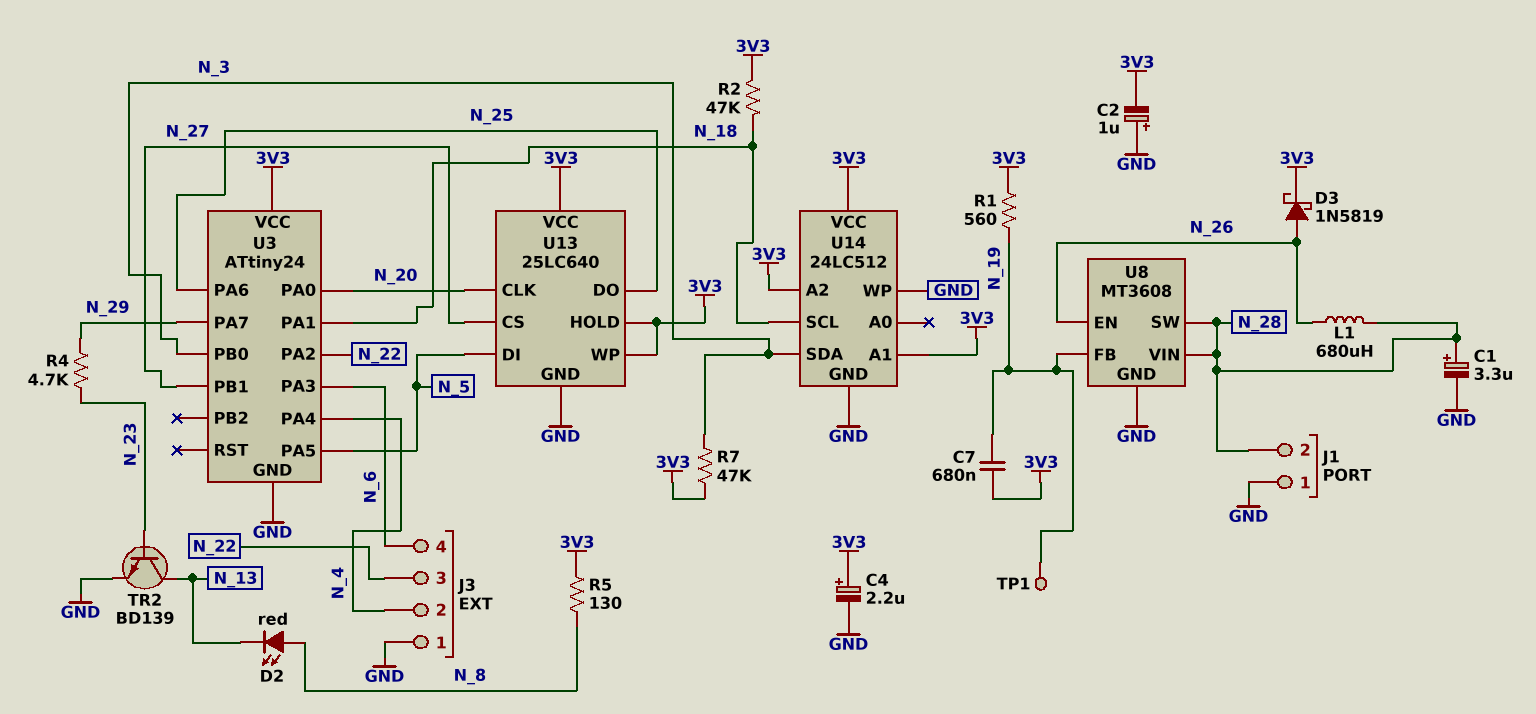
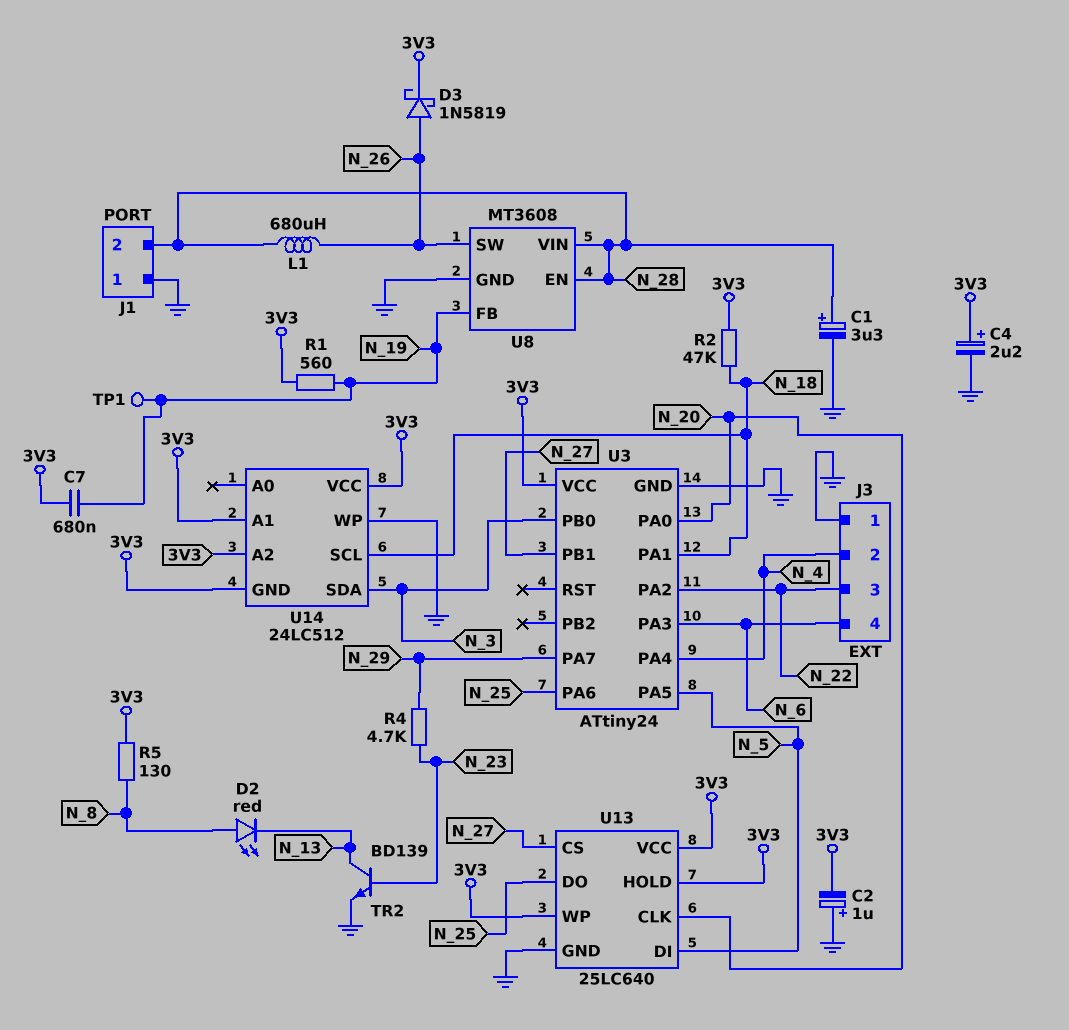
R7: 47k (3V3, N_3) -> none
U8 pin EN: N_26 -> N_28
U8 pin SW: N_28 -> N_26
U14 pin GND: GND -> 3V3

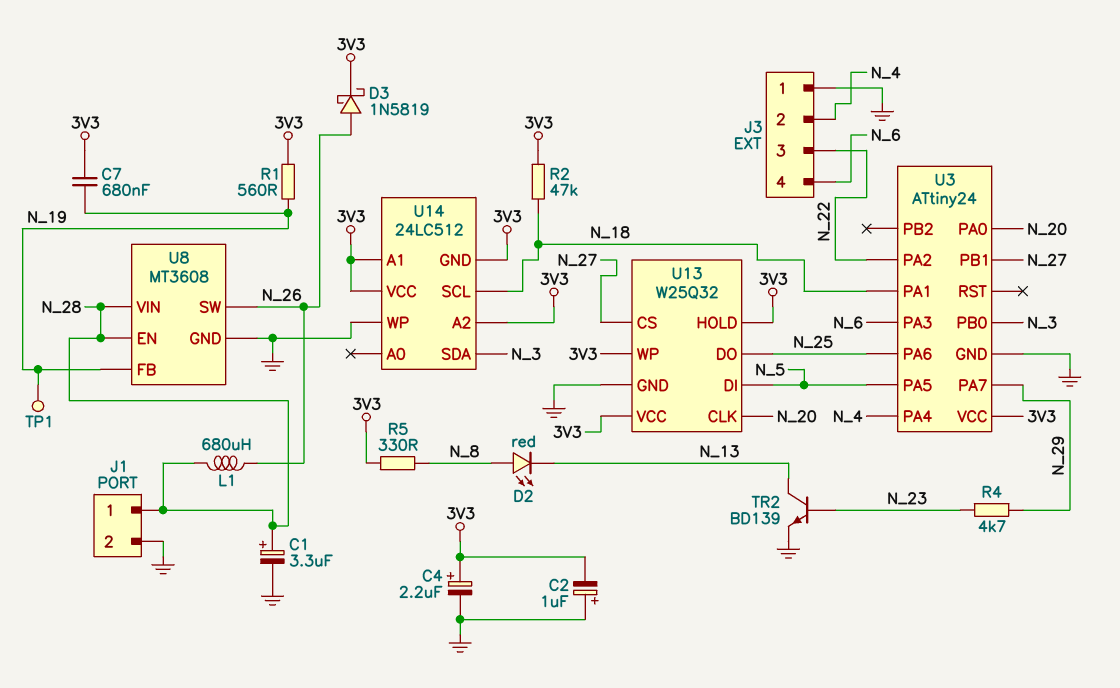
J1 pin 1: GND -> N_28
J1 pin 2: N_28 -> GND
R5: 130 (3V3, N_8) -> 330 (3V3, N_8)
U13: 25LC640 -> W25Q32

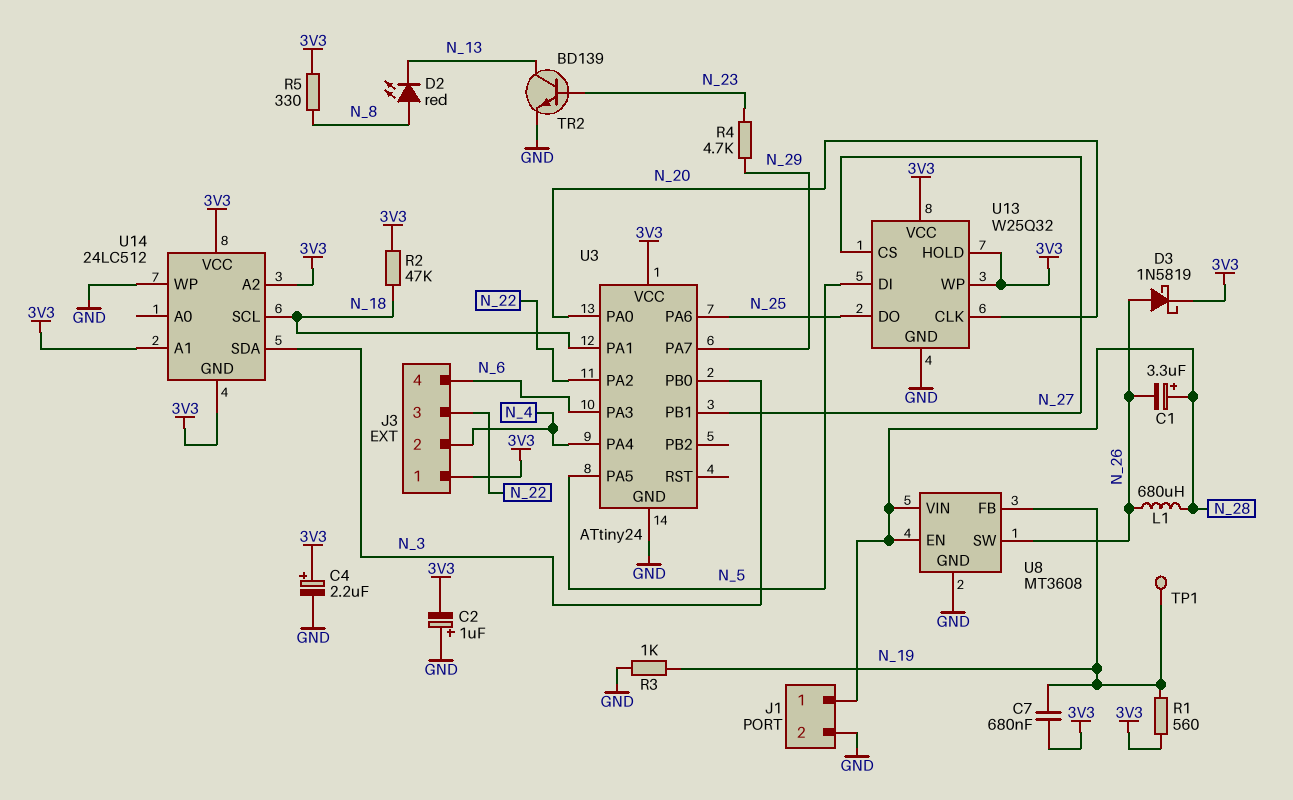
C1: 3.3uF (plus N_28, minus GND) -> 3.3uF (plus N_28, minus N_26)
J3 pin 1: GND -> 3V3
R3: none -> 1k (GND, N_19)

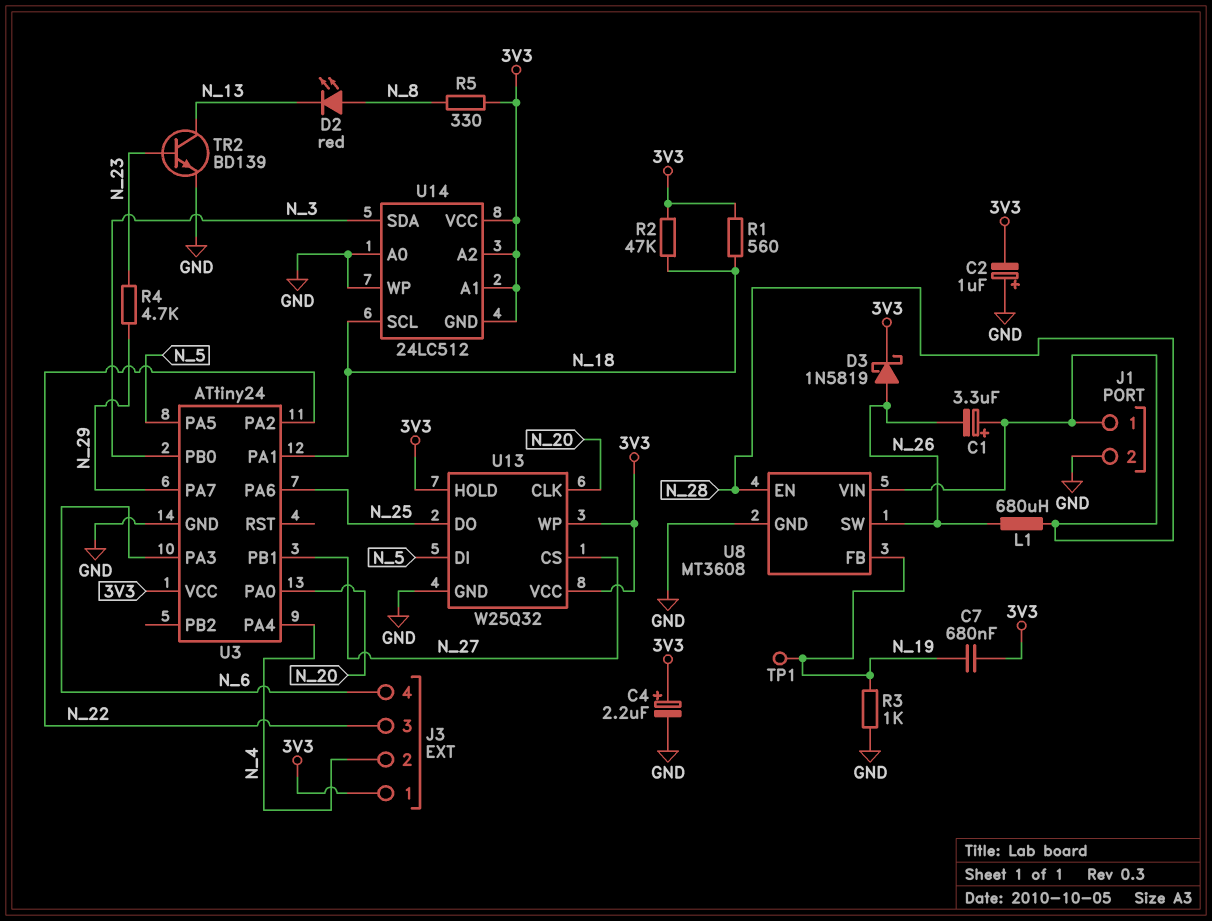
R1: 560 (3V3, N_19) -> 560 (3V3, N_18)
U14 pin A0: none -> GND

